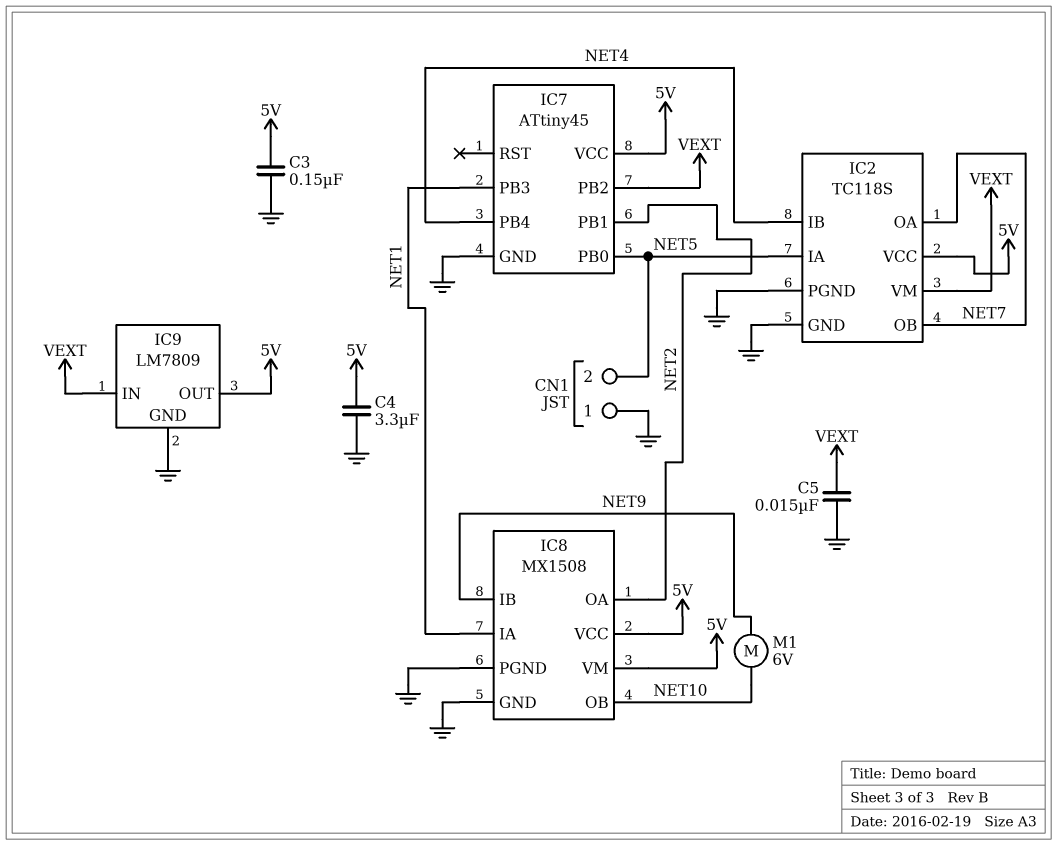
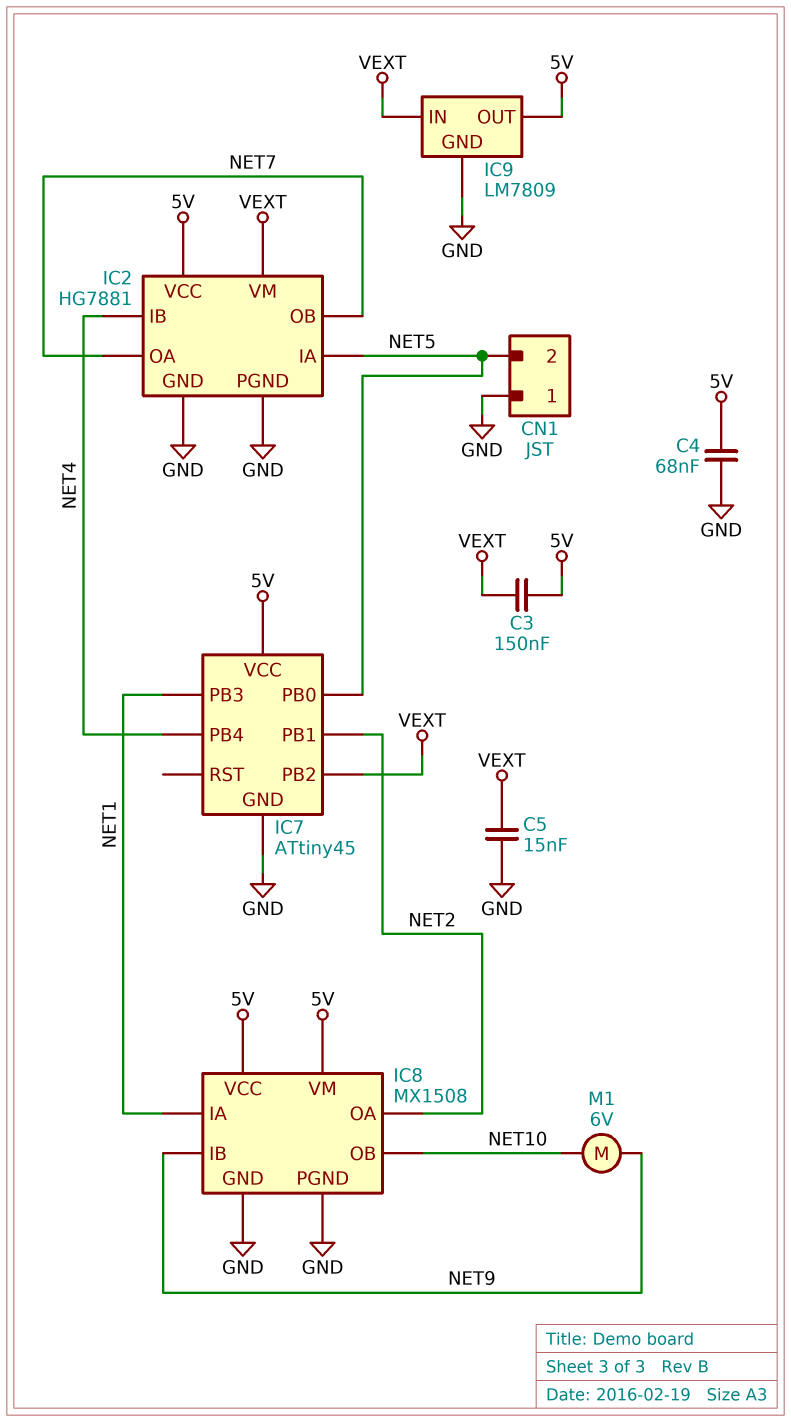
C3: 150nF (5V, GND) -> 150nF (5V, VEXT)
C4: 3.3uF (5V, GND) -> 68nF (5V, GND)
IC2: TC118S -> HG7881

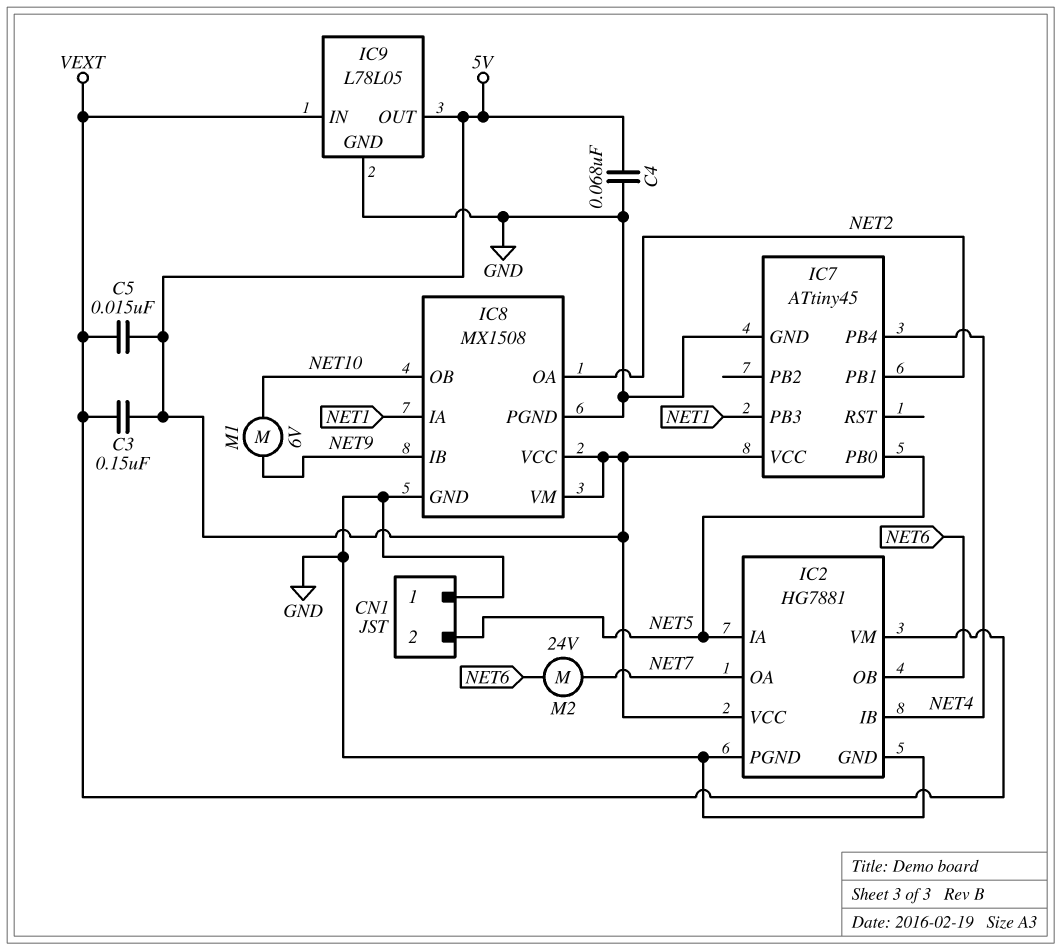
C5: 15nF (GND, VEXT) -> 15nF (5V, VEXT)
IC2 pin OB: NET7 -> NET6
IC7 pin PB2: VEXT -> none
IC9: LM7809 -> L78L05
M2: none -> motor 24V (NET6, NET7)

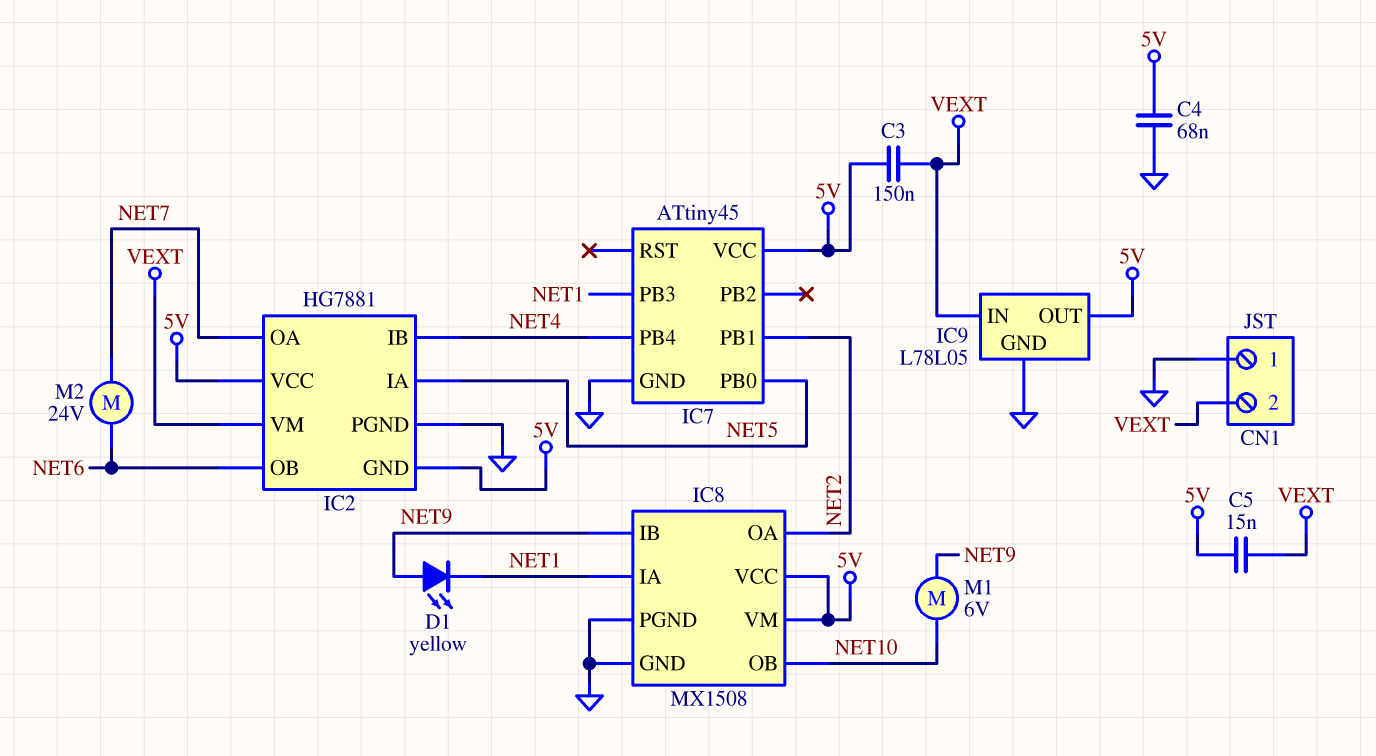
CN1 pin 2: NET5 -> VEXT
D1: none -> LED yellow (A NET9, K NET1)
IC2 pin GND: GND -> 5V

